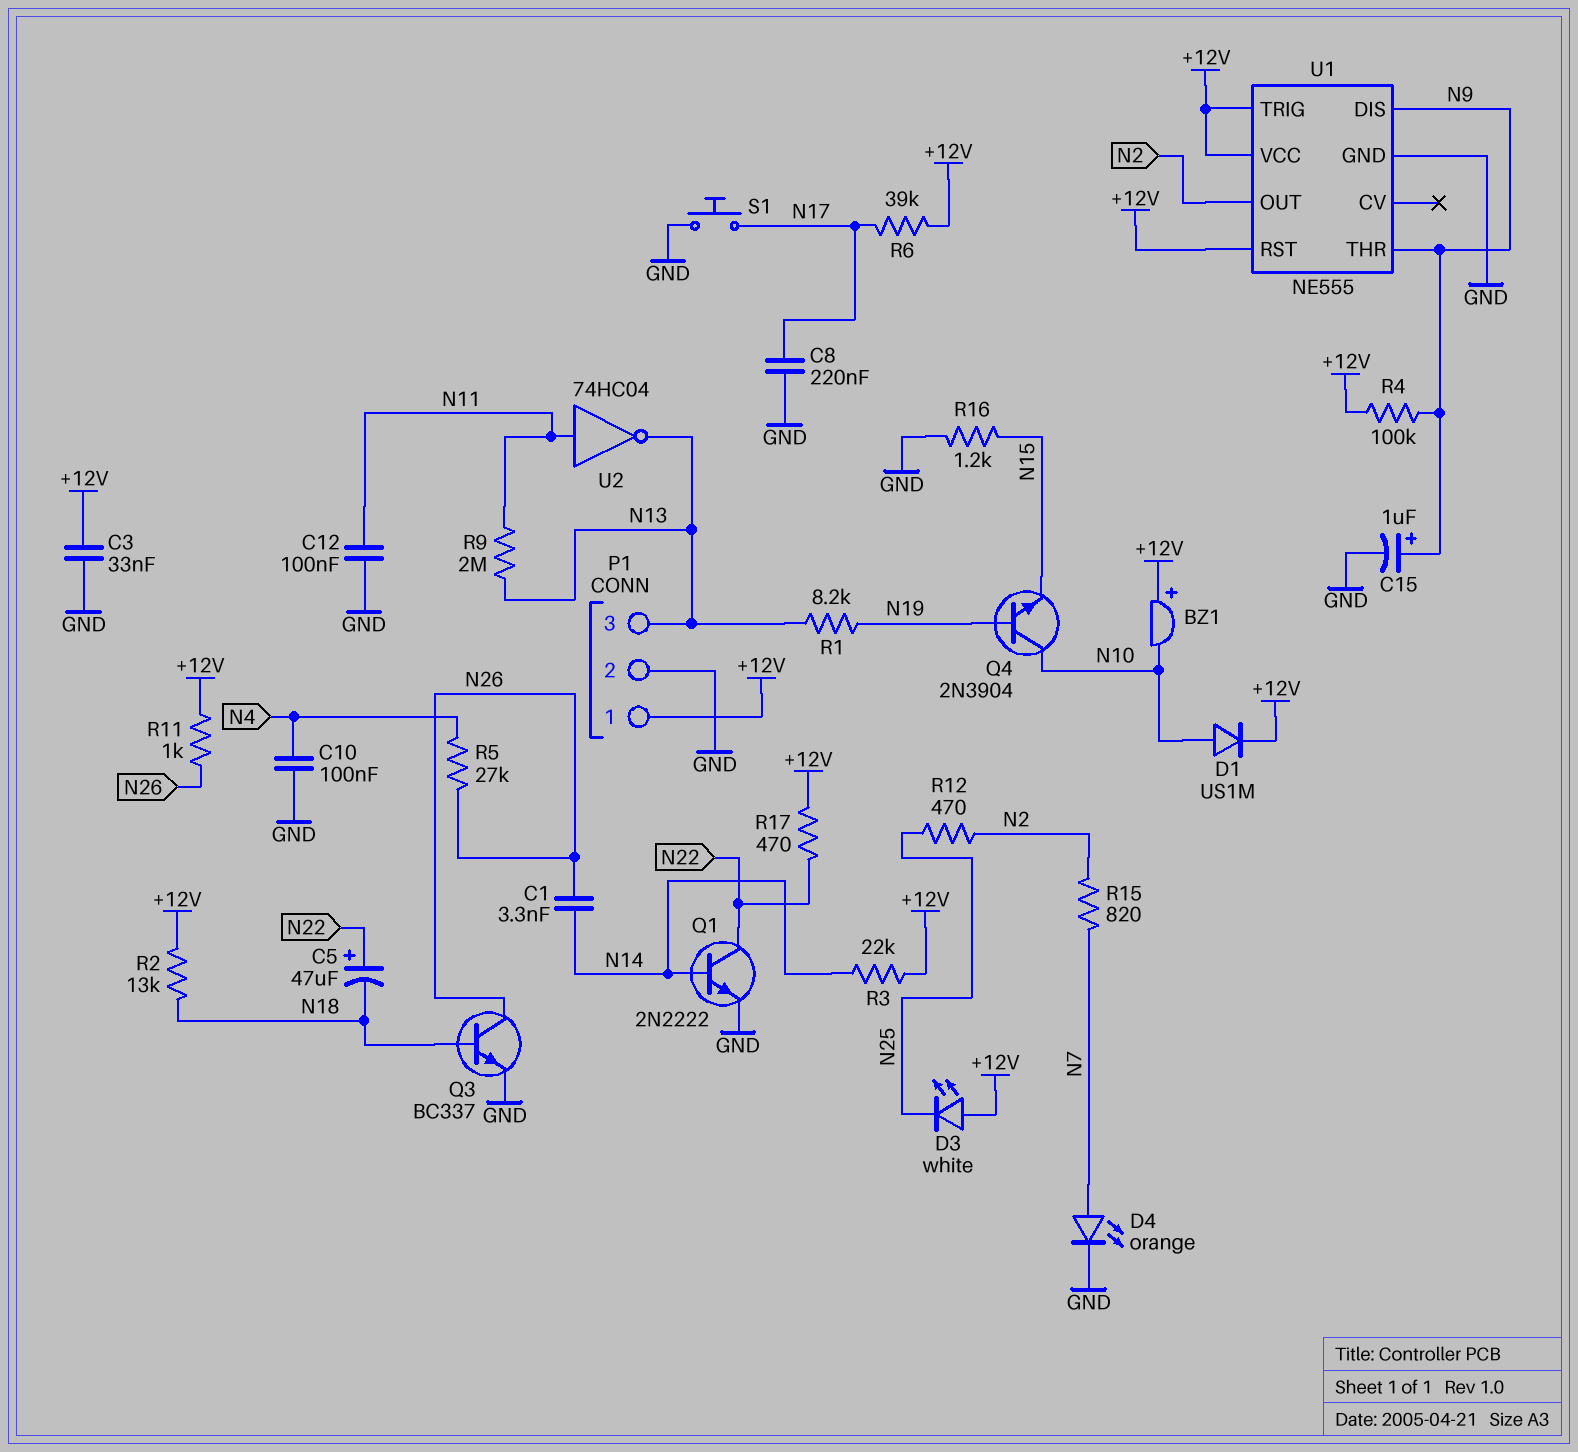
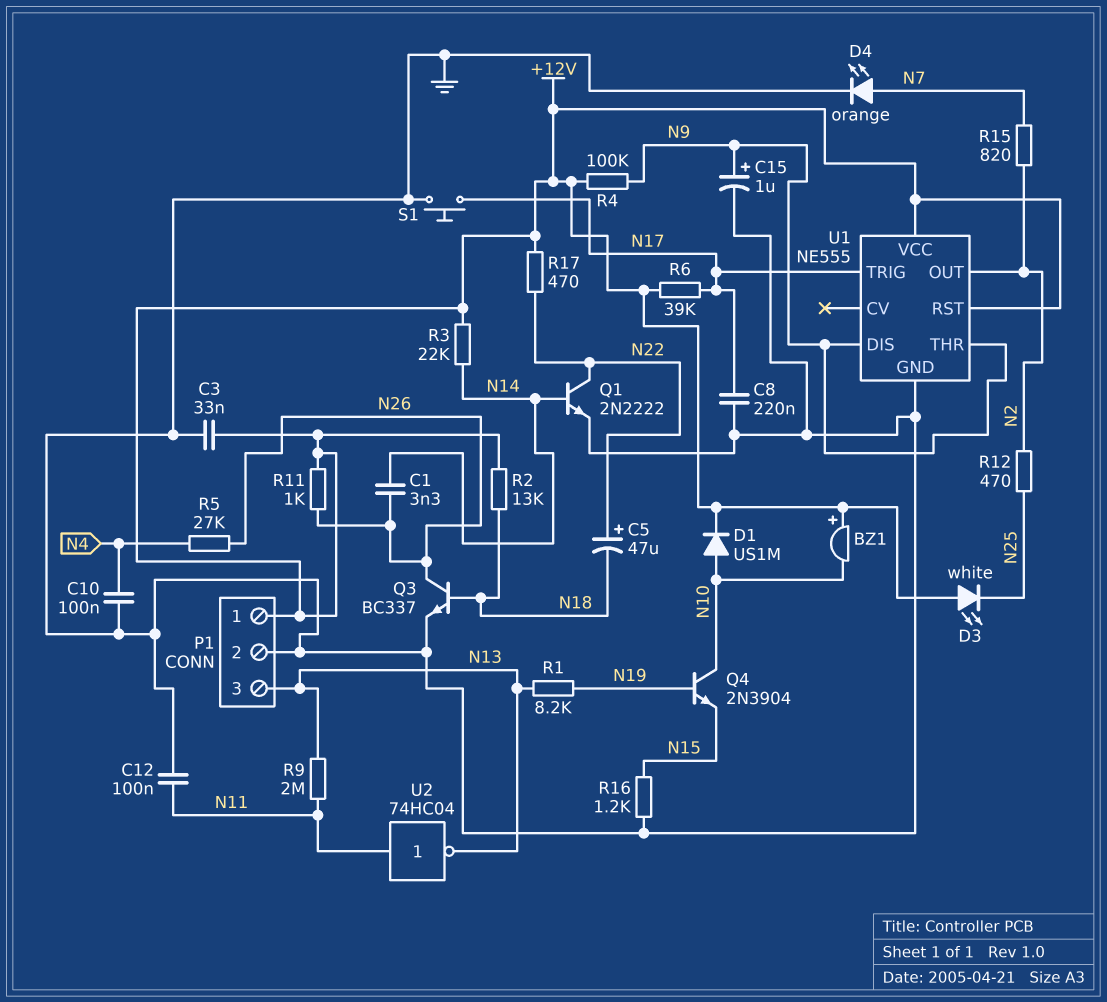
U1 pin TRIG: +12V -> N17

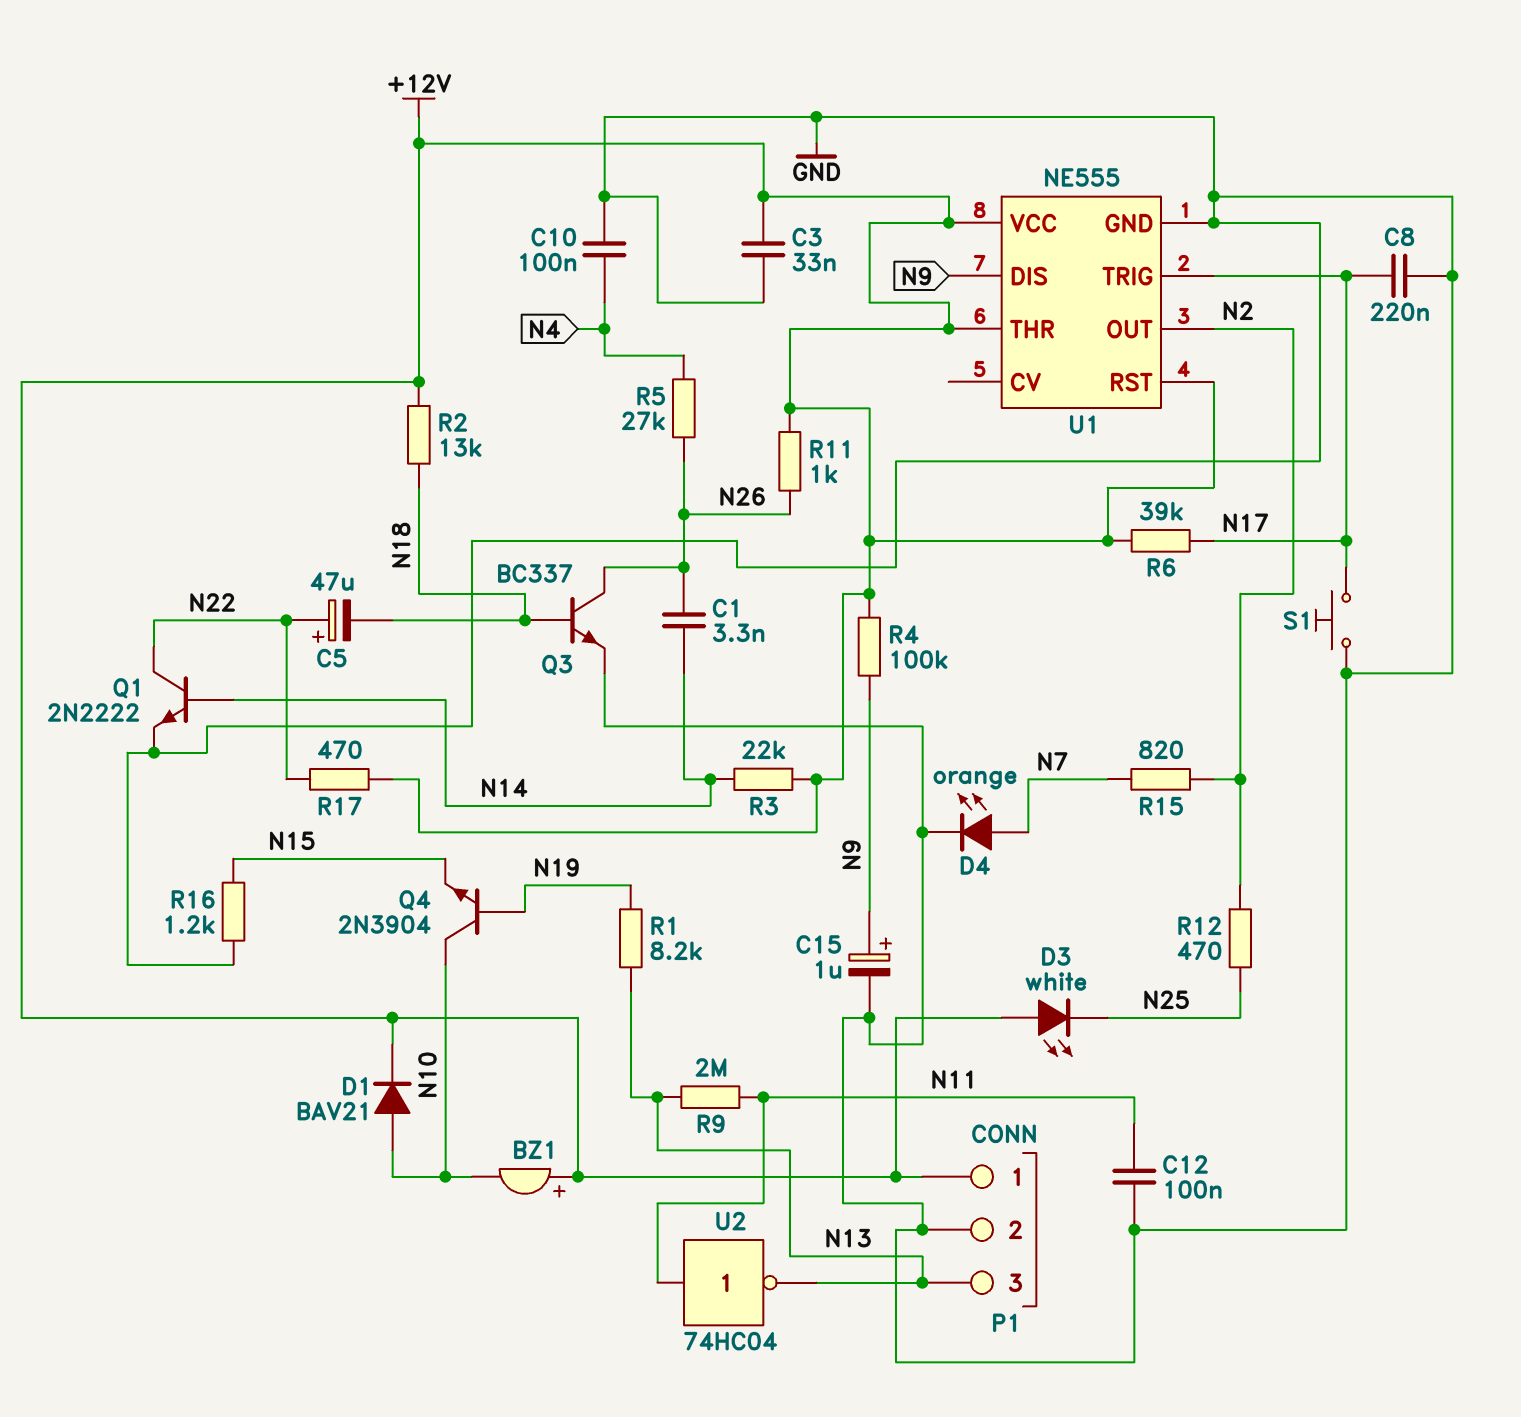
D1: diode US1M (A N10, K +12V) -> diode BAV21 (A N10, K +12V)
U1 pin THR: N9 -> +12V

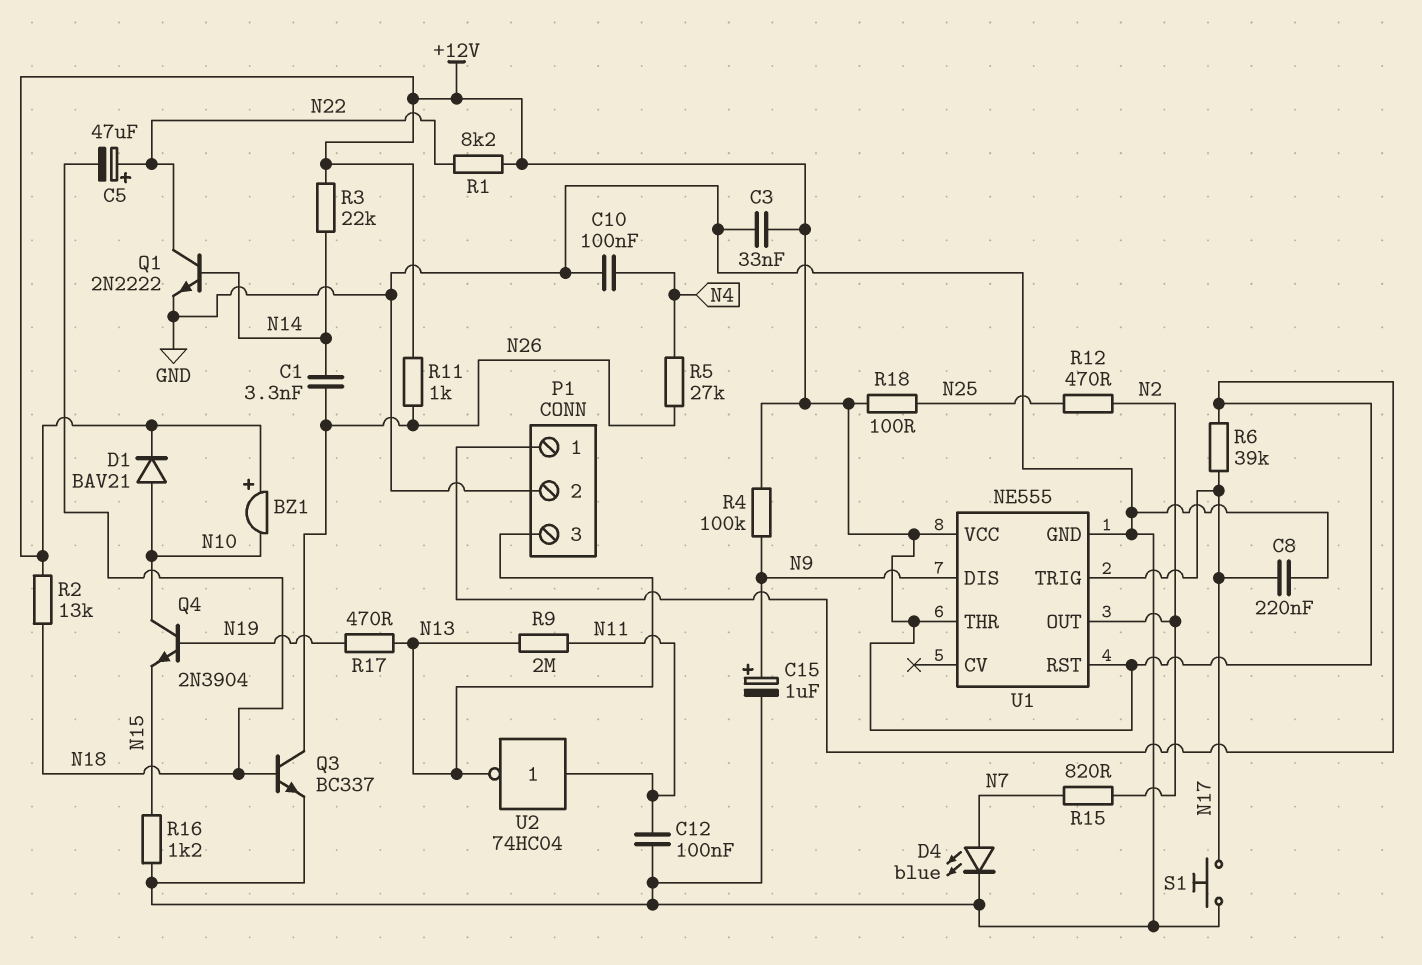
D3: LED white (A +12V, K N25) -> none
D4: LED orange (A N7, K GND) -> LED blue (A N7, K GND)
R1: 8.2k (N13, N19) -> 8.2k (+12V, N22)
R17: 470 (+12V, N22) -> 470 (N13, N19)
R18: none -> 100 (+12V, N25)

